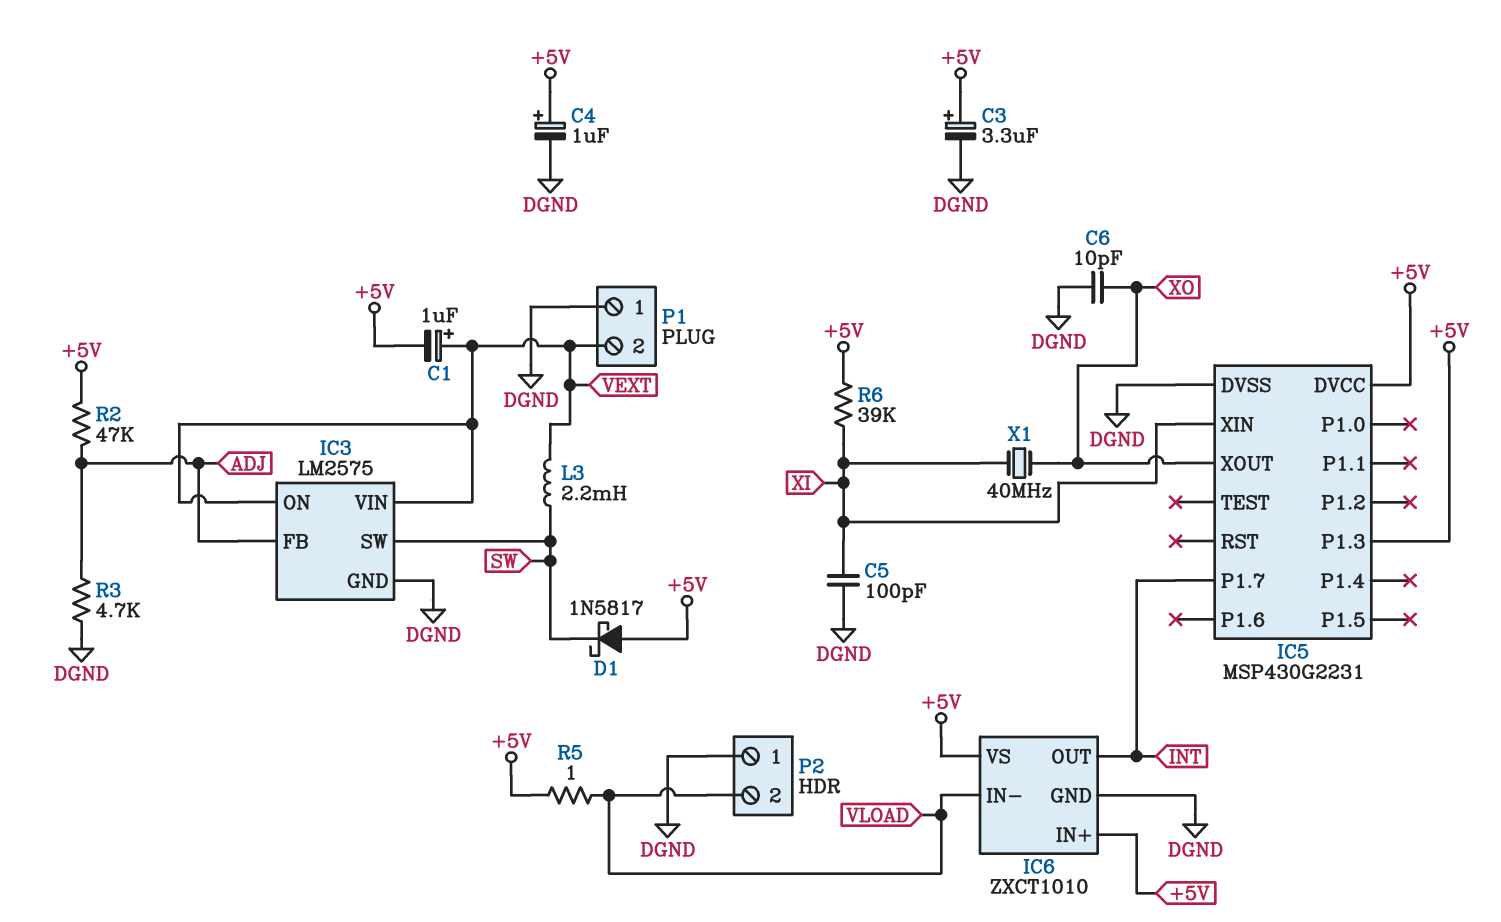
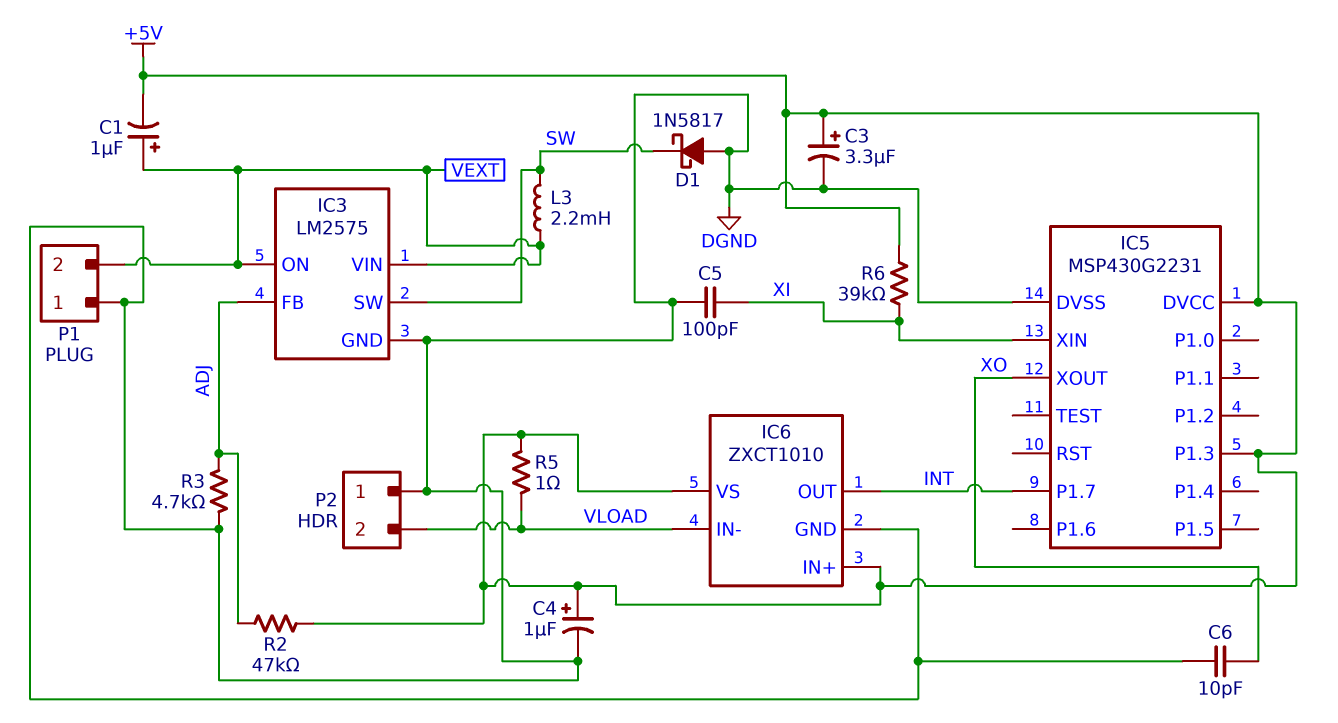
D1: schottky 1N5817 (A +5V, K SW) -> schottky 1N5817 (A DGND, K SW)
X1: 40MHz (XI, XO) -> none

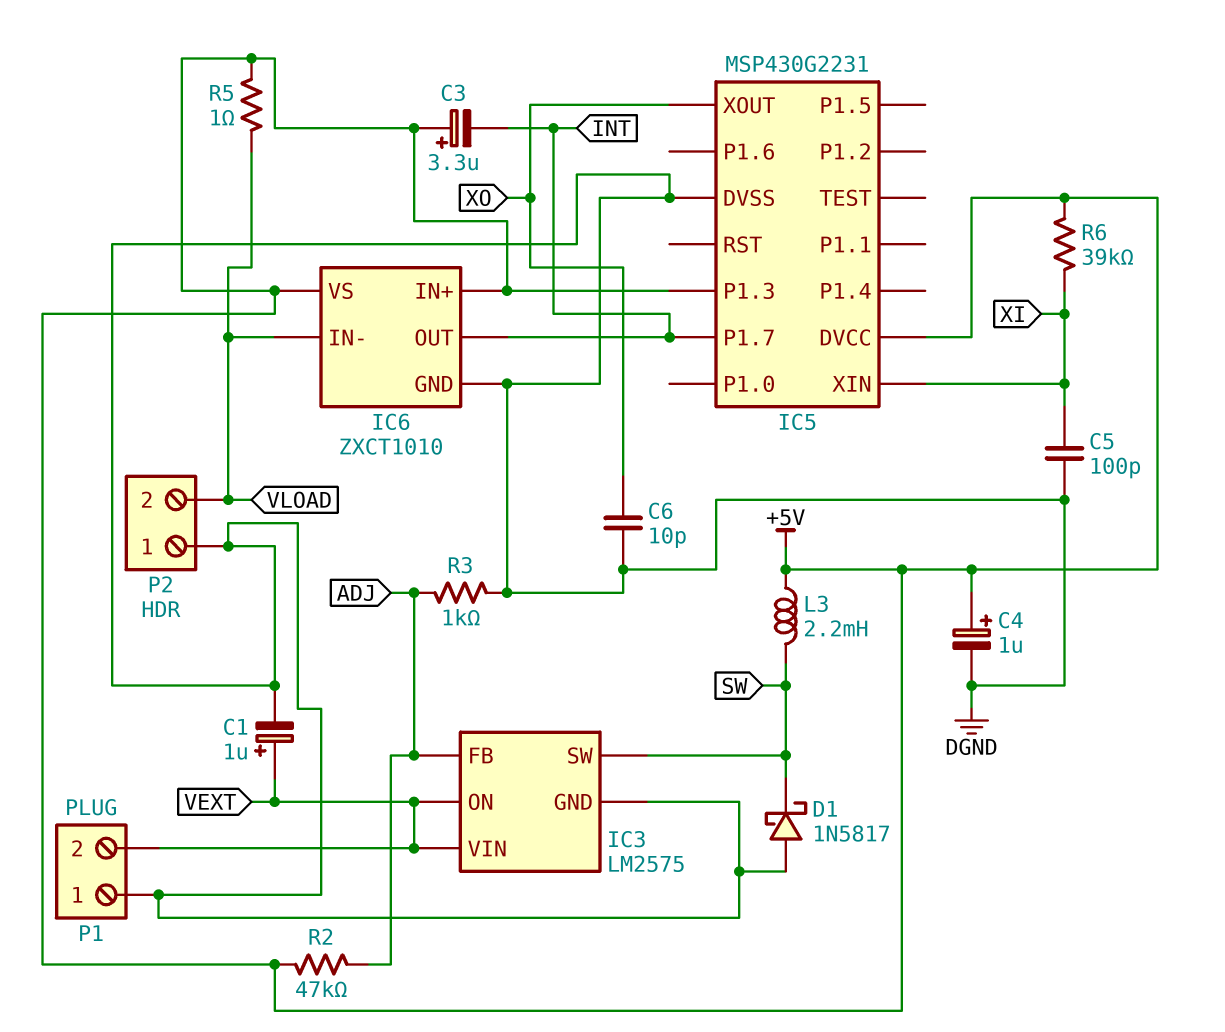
C1: 1uF (plus VEXT, minus +5V) -> 1uF (plus VEXT, minus DGND)
C3: 3.3uF (plus +5V, minus DGND) -> 3.3uF (plus +5V, minus INT)
L3: 2.2mH (SW, VEXT) -> 2.2mH (+5V, SW)
R3: 4.7k (ADJ, DGND) -> 1k (ADJ, DGND)

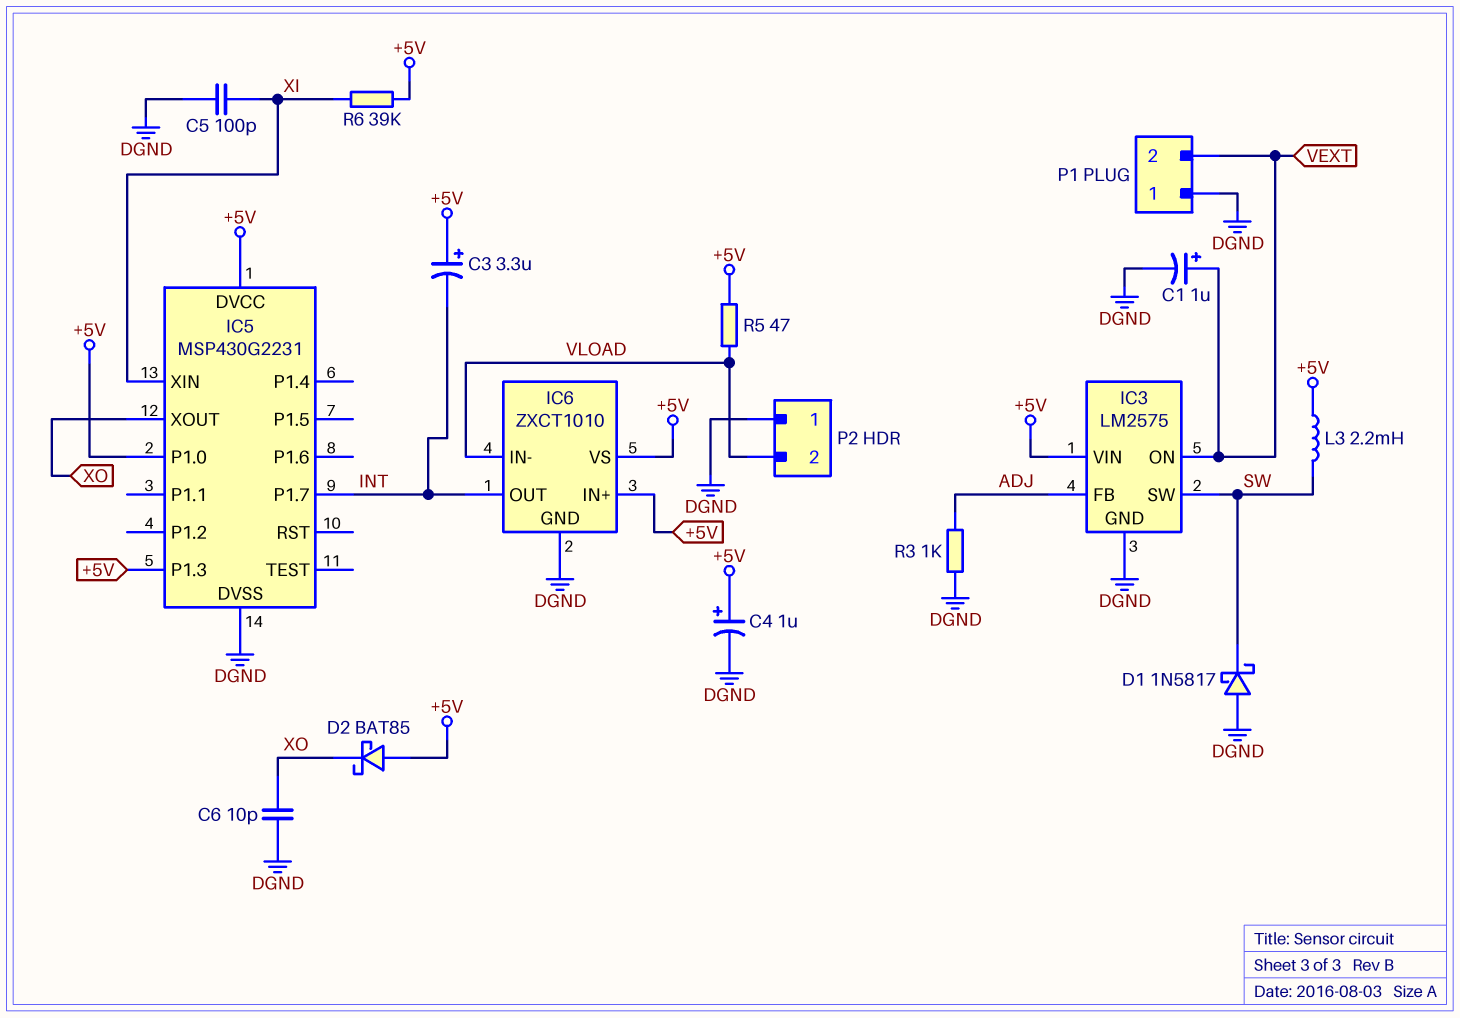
D2: none -> schottky BAT85 (A +5V, K XO)
IC3 pin VIN: VEXT -> +5V
IC5 pin P1.0: none -> +5V
R2: 47k (+5V, ADJ) -> none
R5: 1 (+5V, VLOAD) -> 47 (+5V, VLOAD)

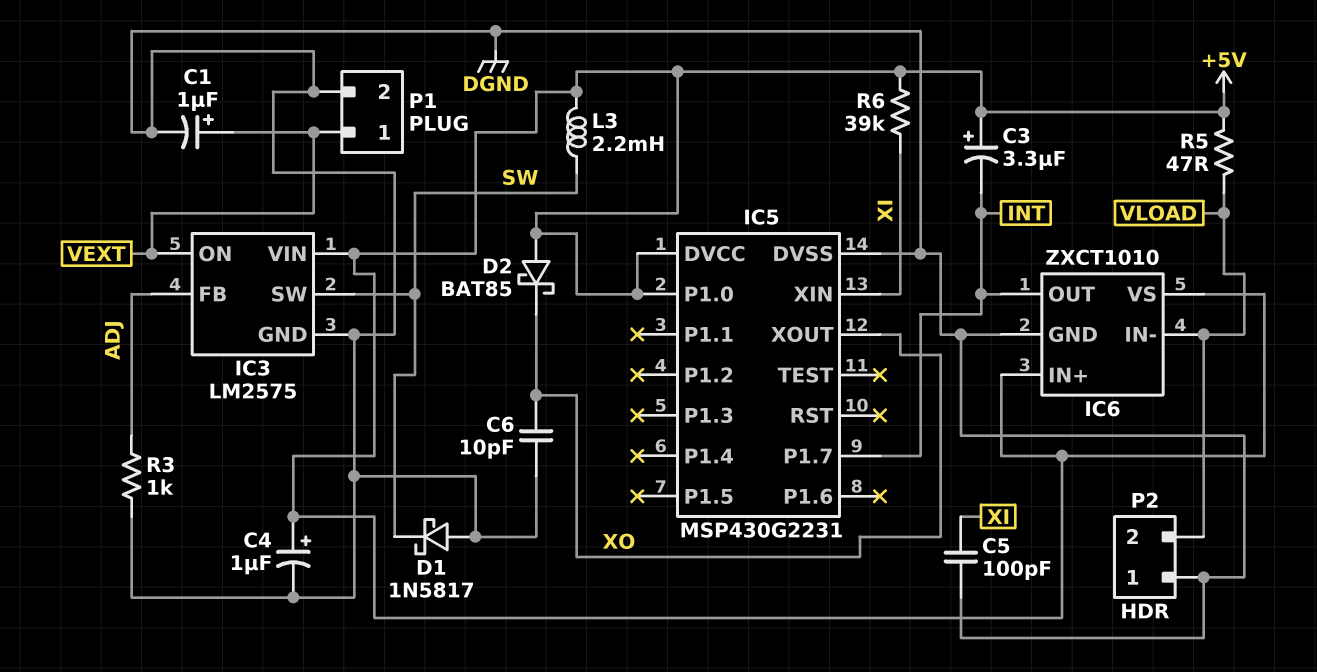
IC5 pin P1.3: +5V -> none
P1 pin 1: DGND -> VEXT
P1 pin 2: VEXT -> DGND

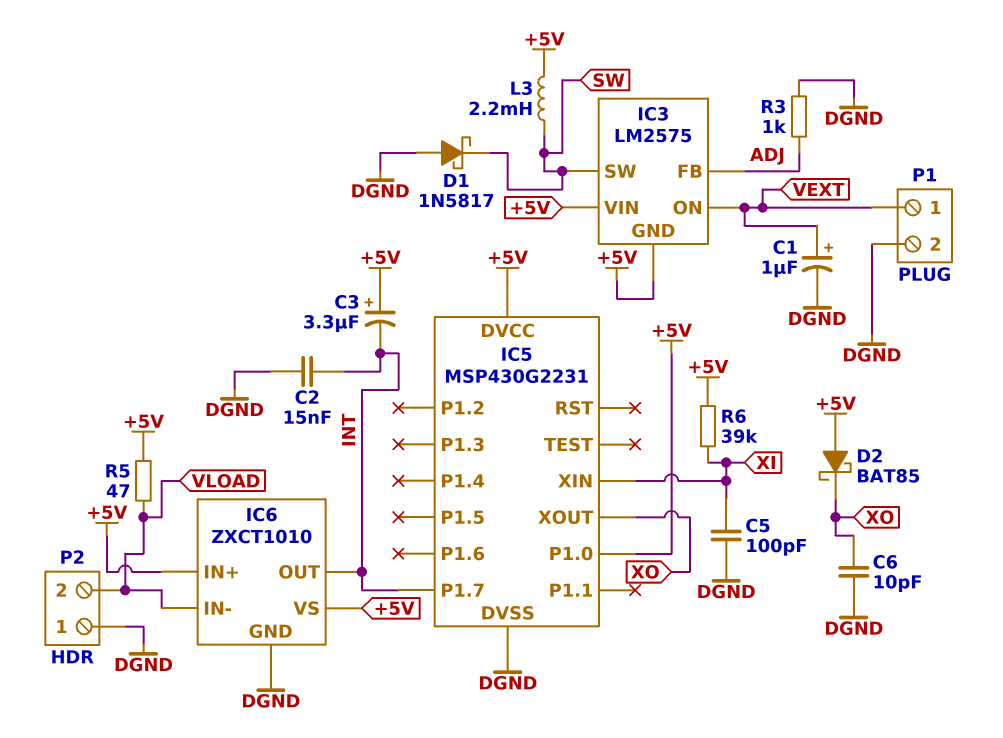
C2: none -> 15nF (DGND, INT)
C4: 1uF (plus +5V, minus DGND) -> none
IC3 pin GND: DGND -> +5V

